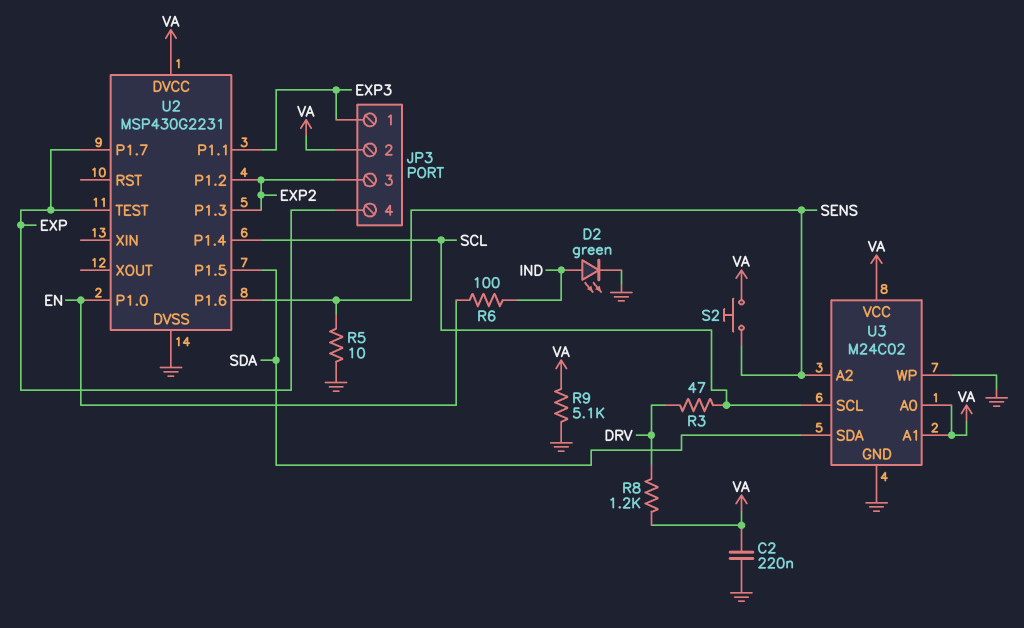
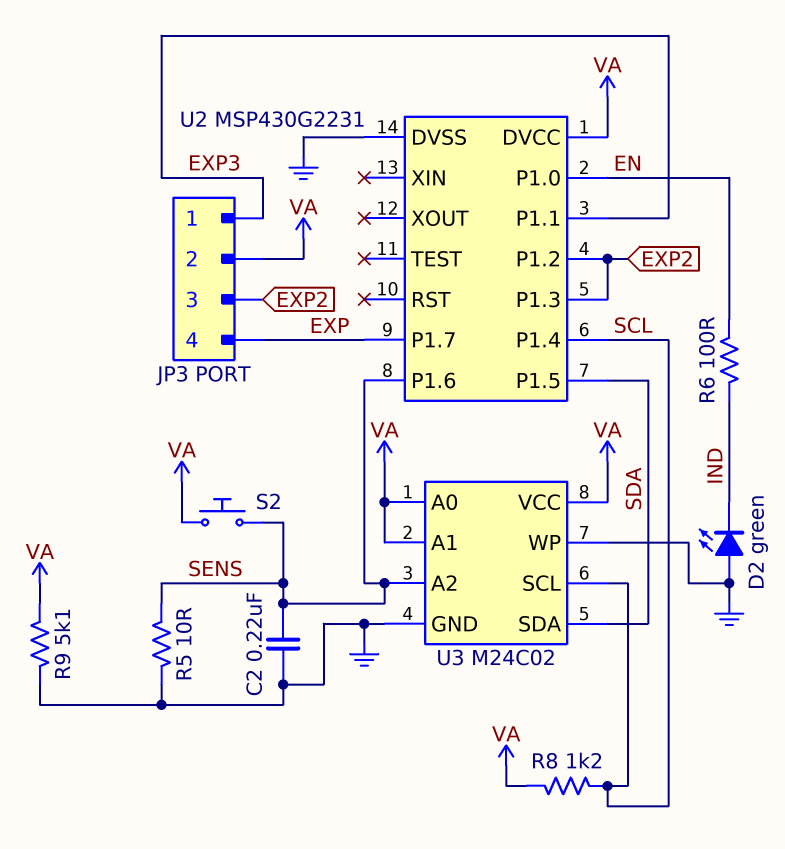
C2: 220nF (GND, VA) -> 220nF (GND, SENS)
D2: LED green (A IND, K GND) -> LED green (A GND, K IND)
R3: 47 (DRV, SCL) -> none
R8: 1.2k (DRV, VA) -> 1.2k (SCL, VA)
U2 pin TEST: EXP -> none

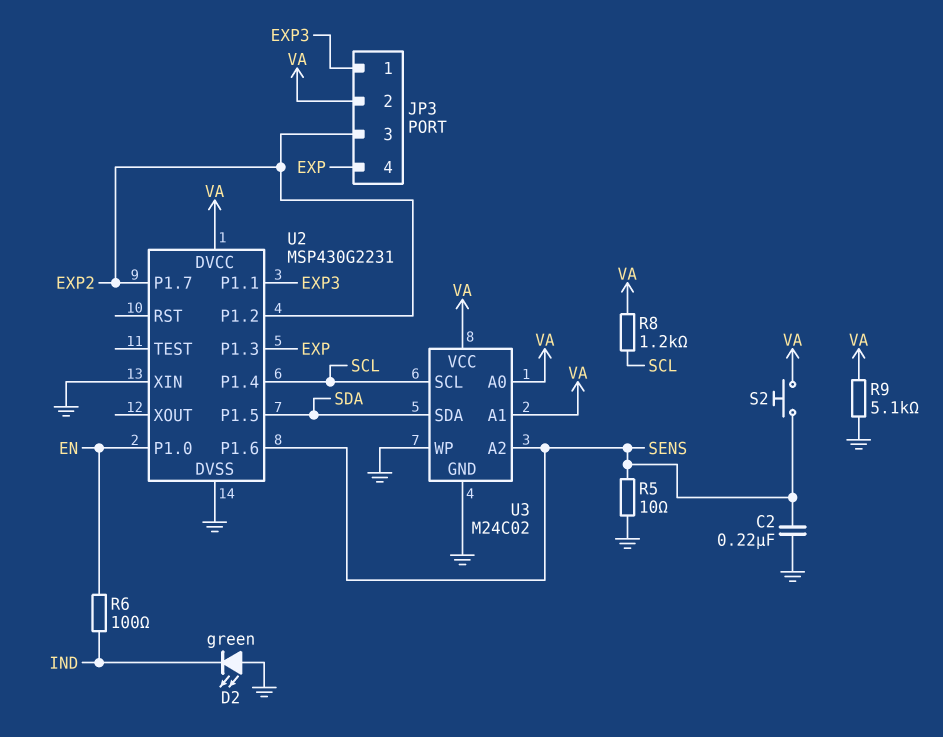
U2 pin P1.3: EXP2 -> EXP
U2 pin P1.7: EXP -> EXP2
U2 pin XIN: none -> GND

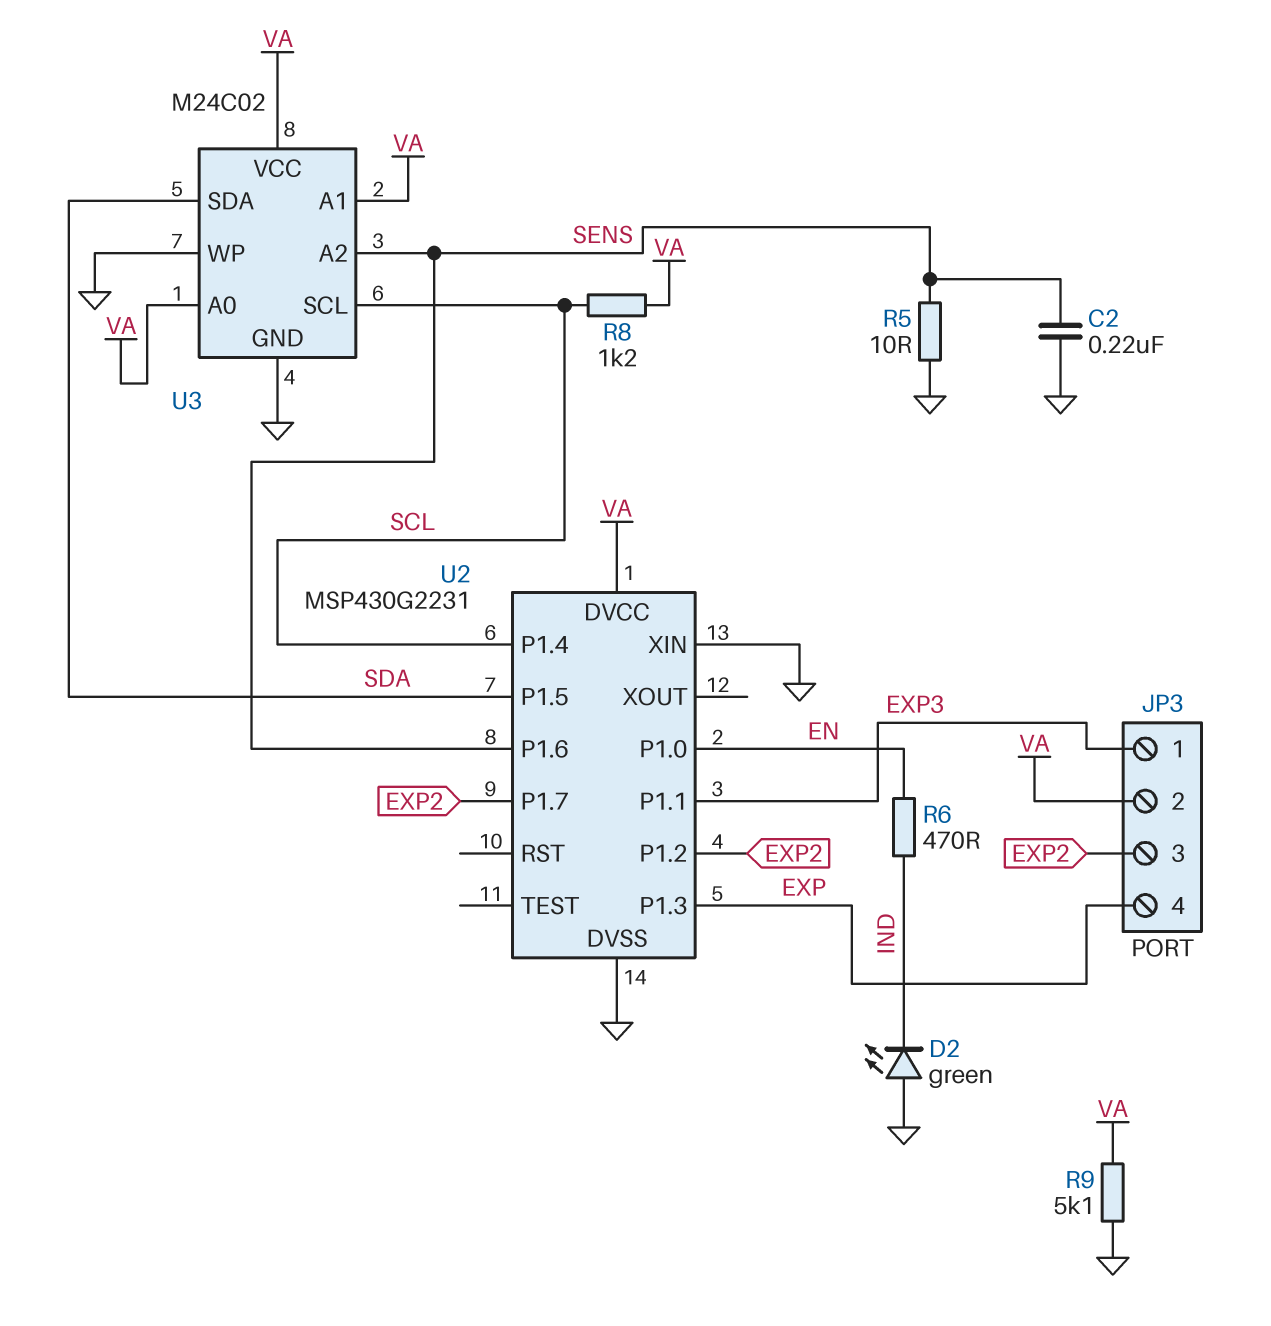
R6: 100 (EN, IND) -> 470 (EN, IND)
S2: button (SENS, VA) -> none

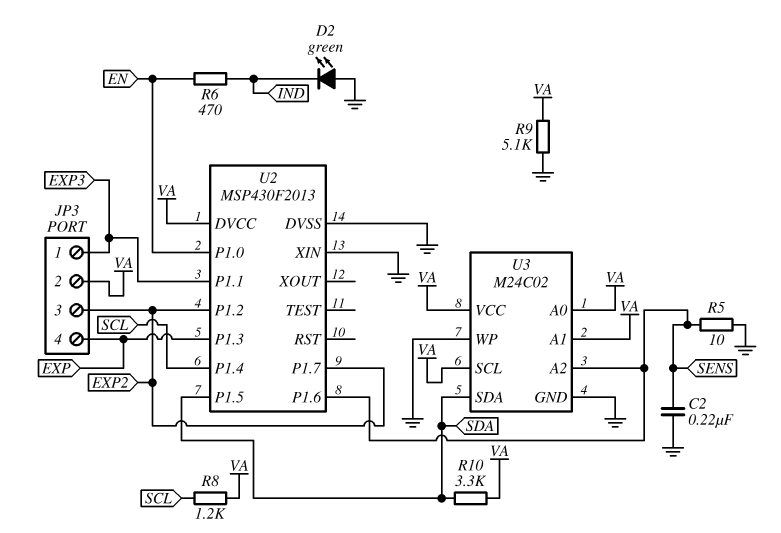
R10: none -> 3.3k (SDA, VA)
U2: MSP430G2231 -> MSP430F2013
U3 pin SCL: SCL -> VA

